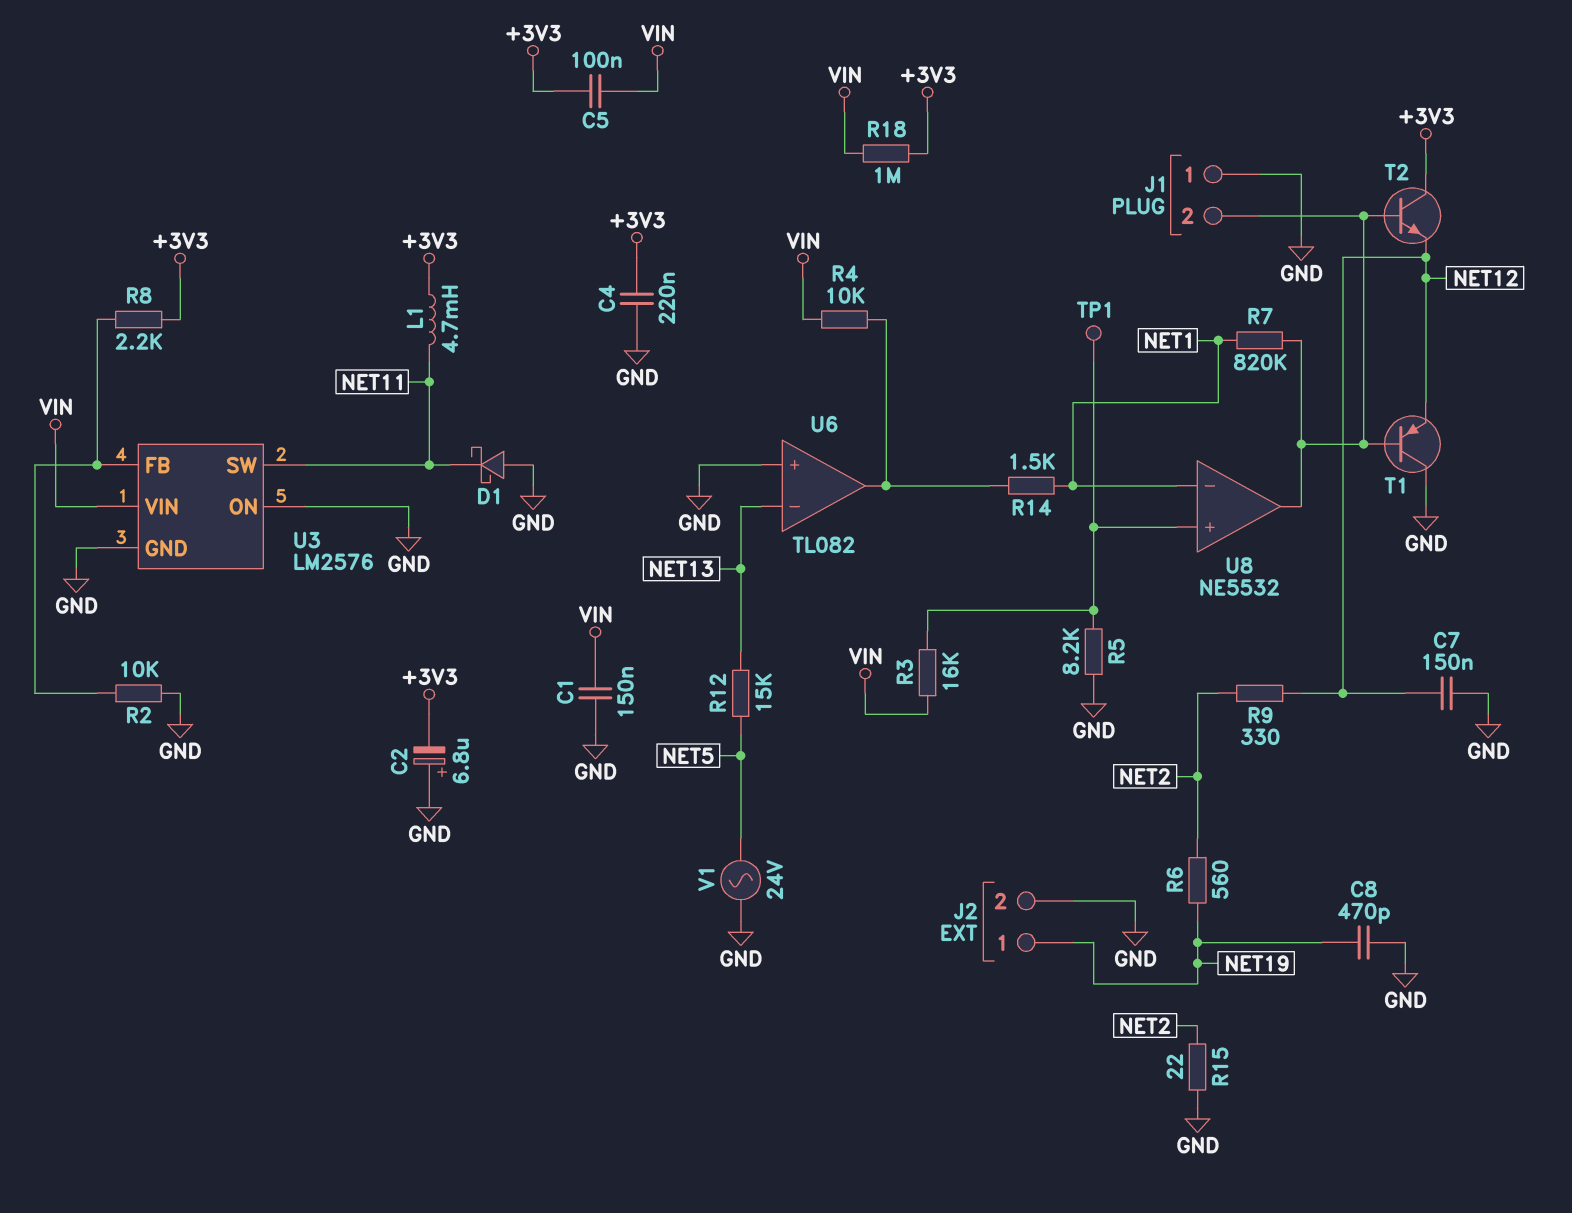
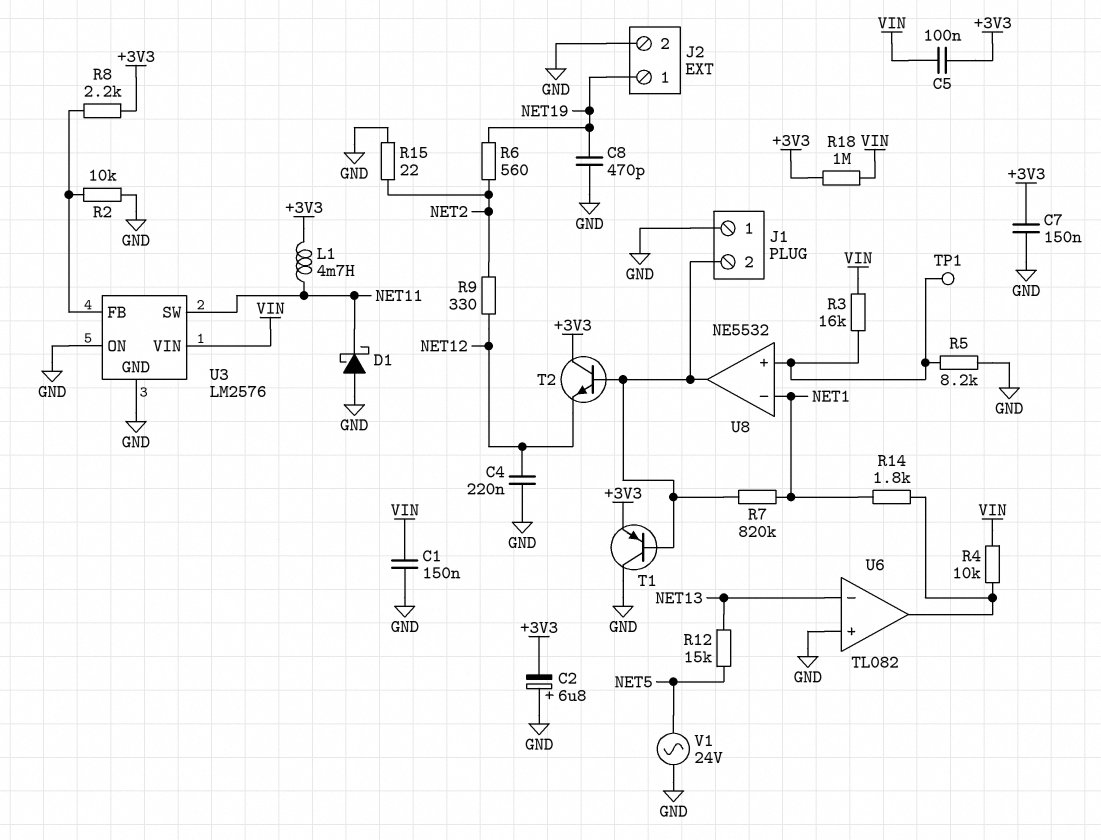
C4: 220nF (+3V3, GND) -> 220nF (GND, NET12)
C7: 150nF (GND, NET12) -> 150nF (+3V3, GND)
R14: 1.5k (NET1, U6/out) -> 1.8k (NET1, U6/out)
T1: PNP (B J1/2, C GND, E NET12) -> PNP (B J1/2, C GND, E +3V3)

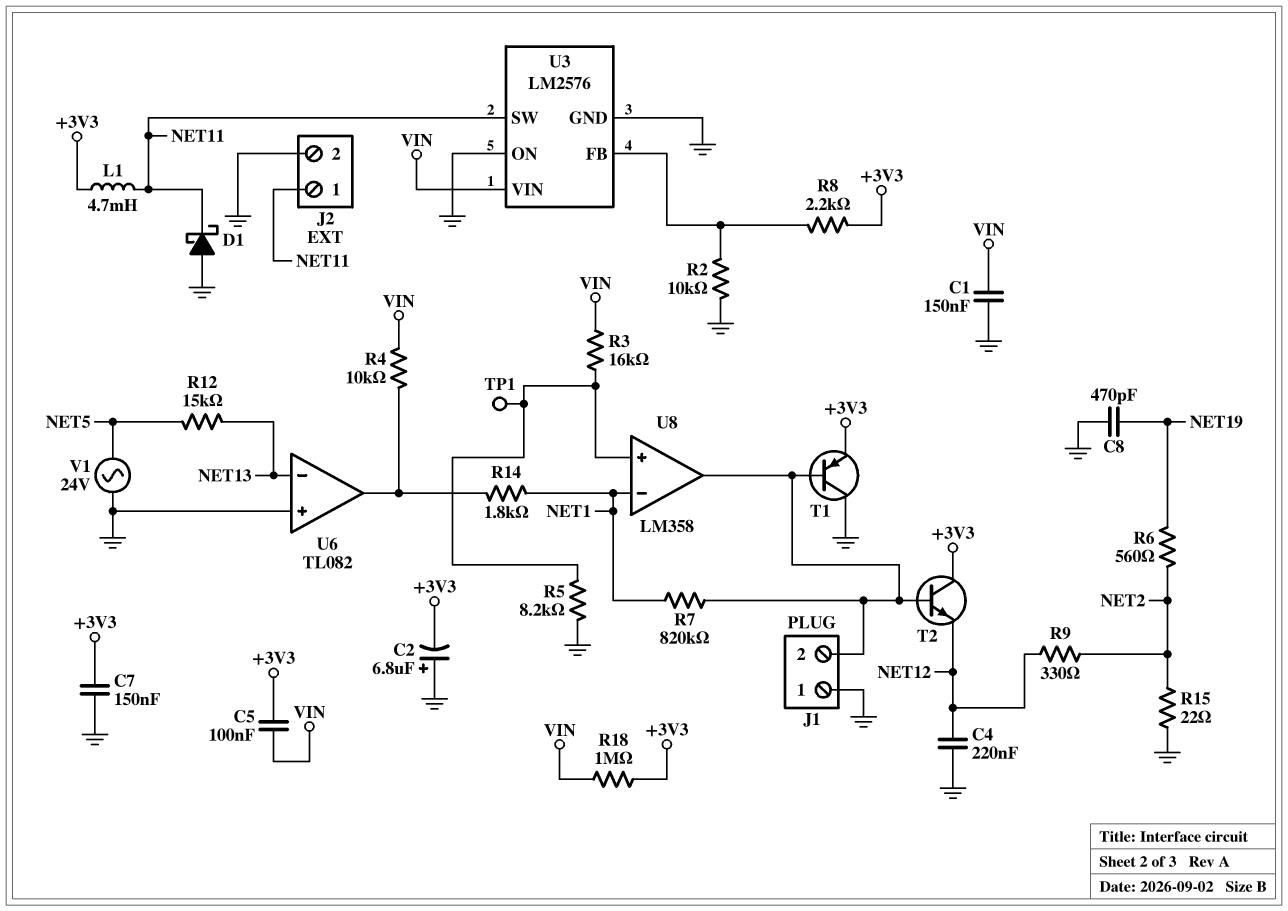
J2 pin 1: NET19 -> NET11
U8: NE5532 -> LM358

